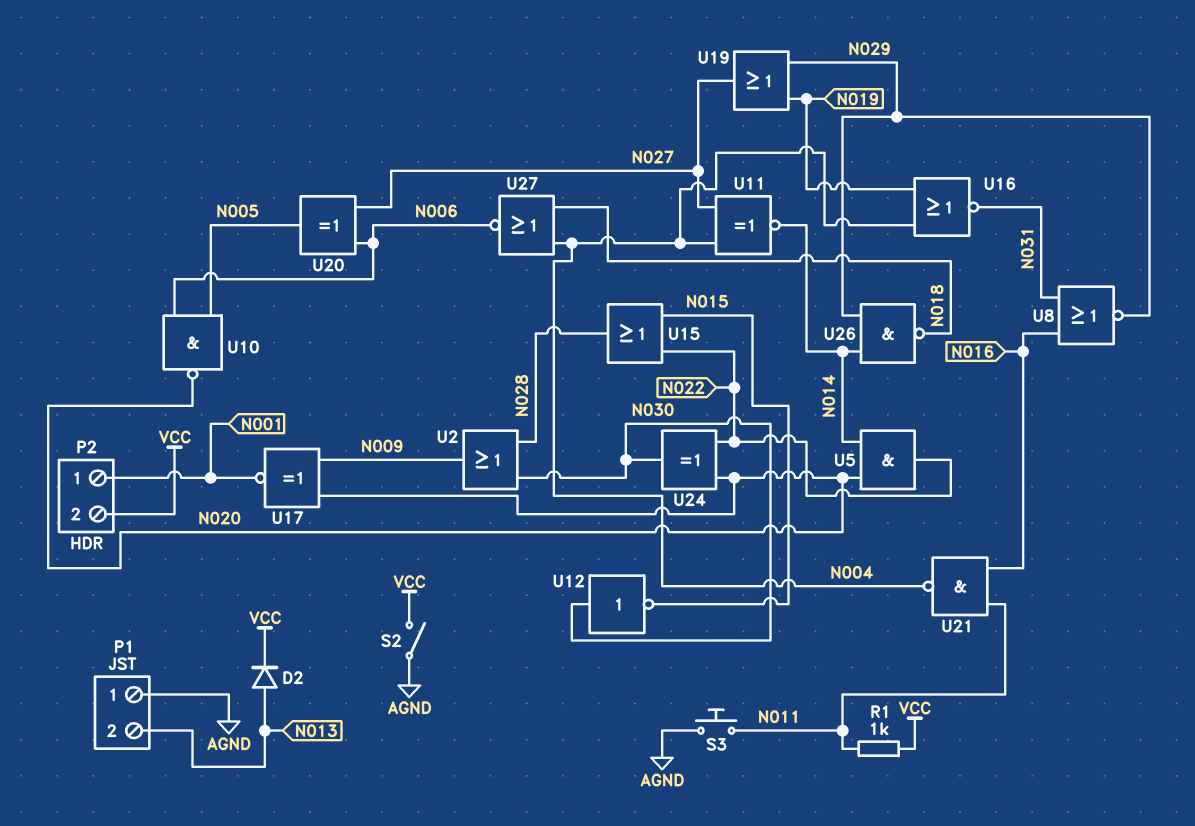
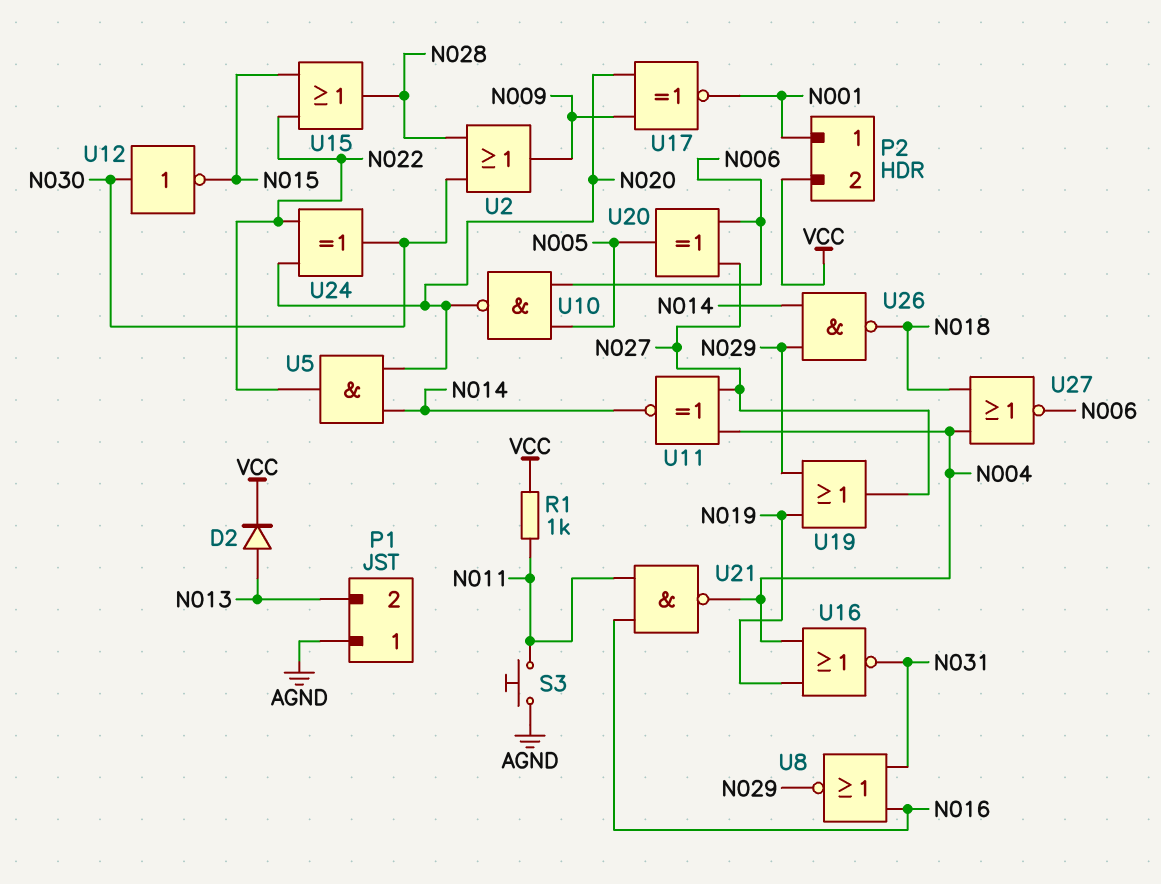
S2: switch (AGND, VCC) -> none

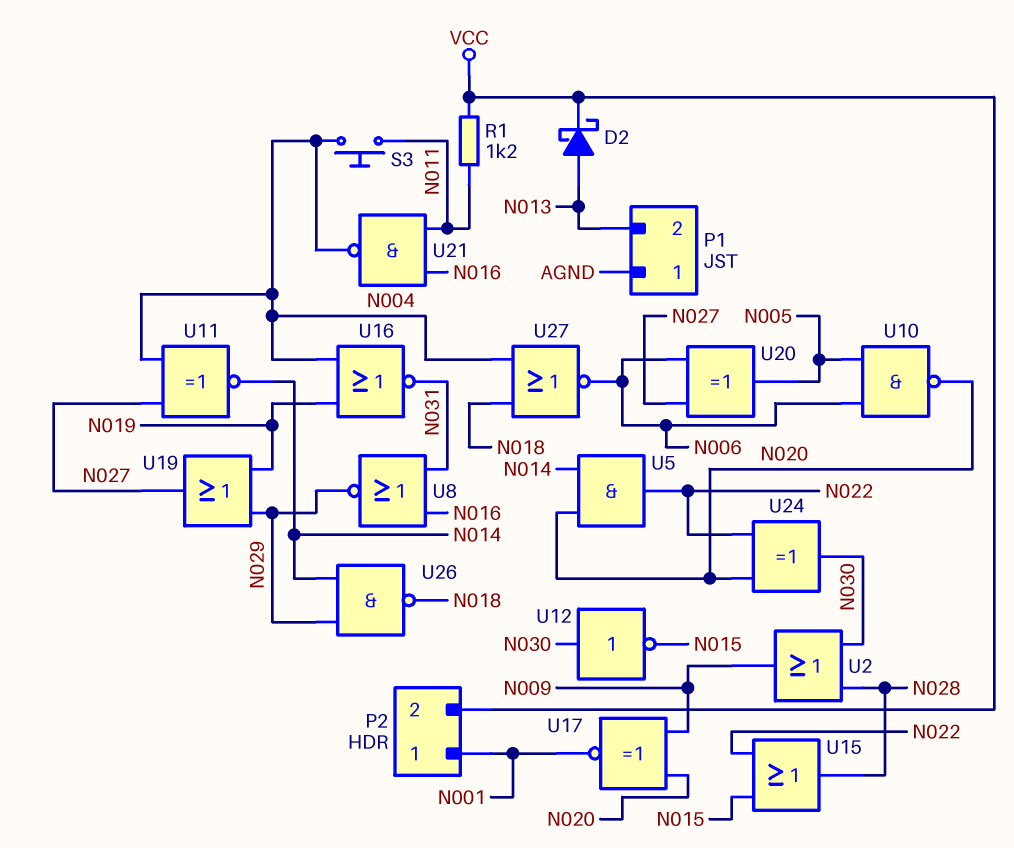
D2: diode (A N013, K VCC) -> schottky (A N013, K VCC)
R1: 1k (N011, VCC) -> 1.2k (N011, VCC)
S3: button (AGND, N011) -> button (N004, N011)

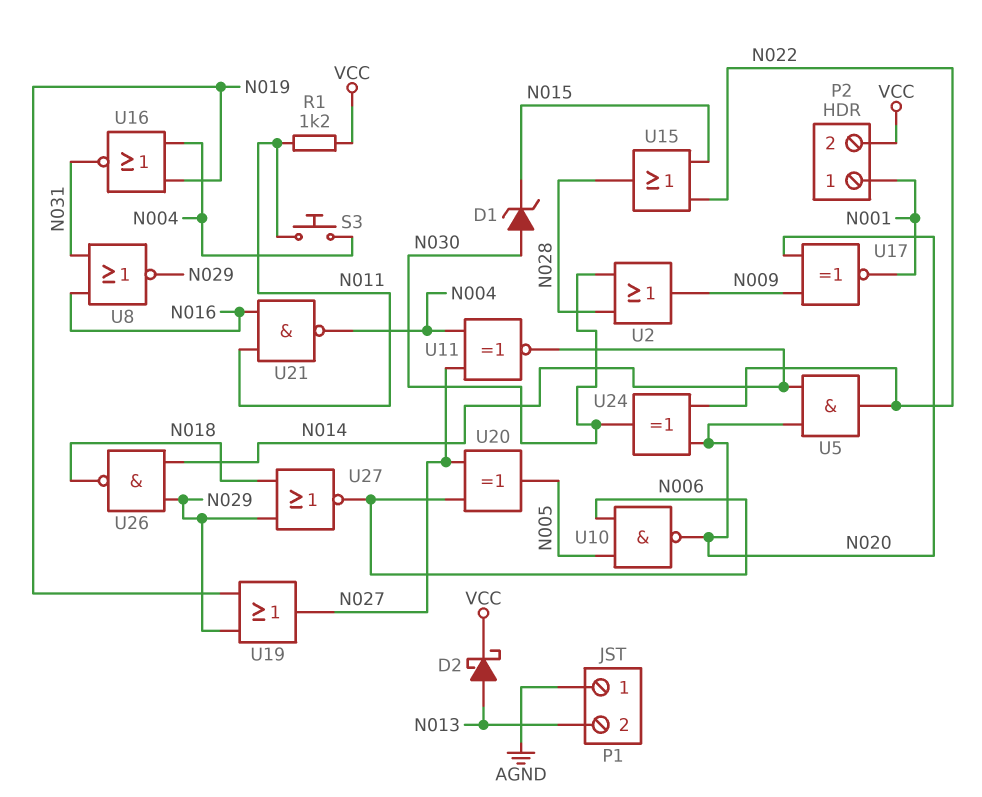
D1: none -> zener (A N030, K N015)
U12: NOT (in N030, out N015) -> none
U27: NOR (in N004, in N018, out N006) -> NOR (in N018, in N029, out N006)

